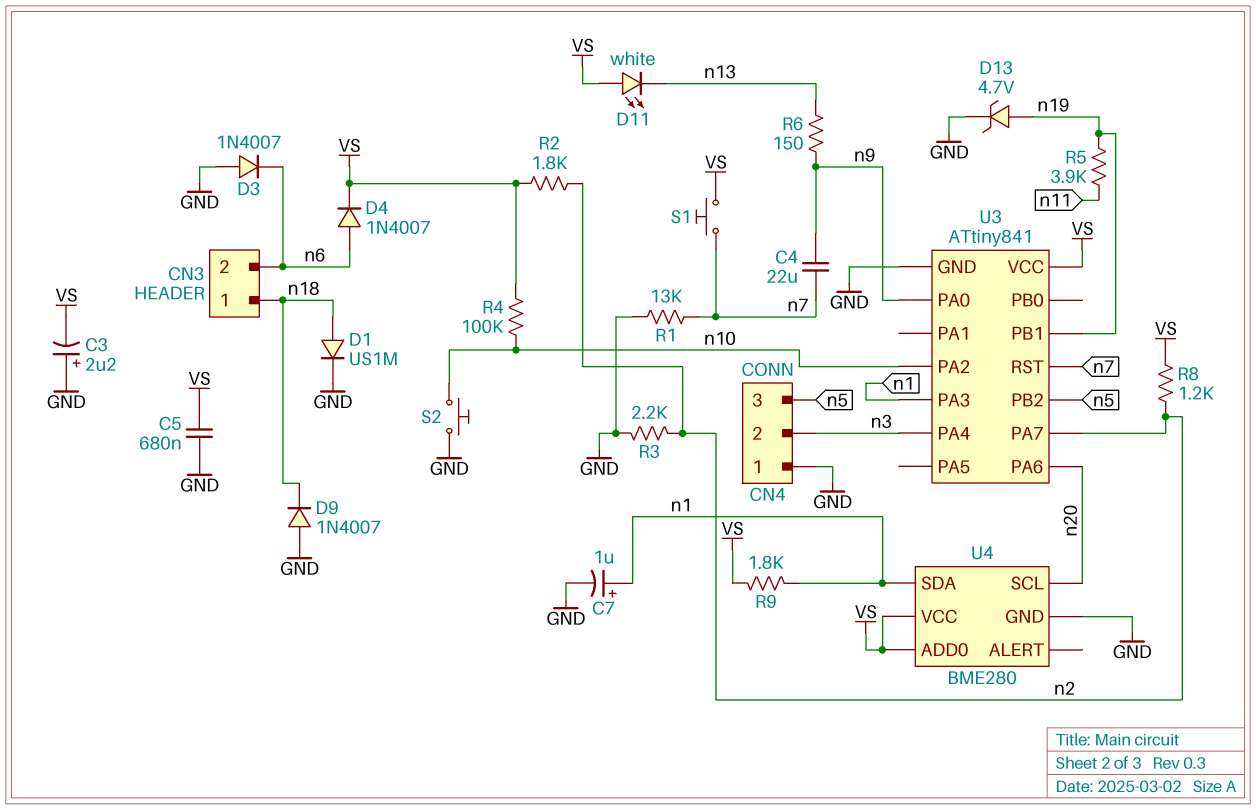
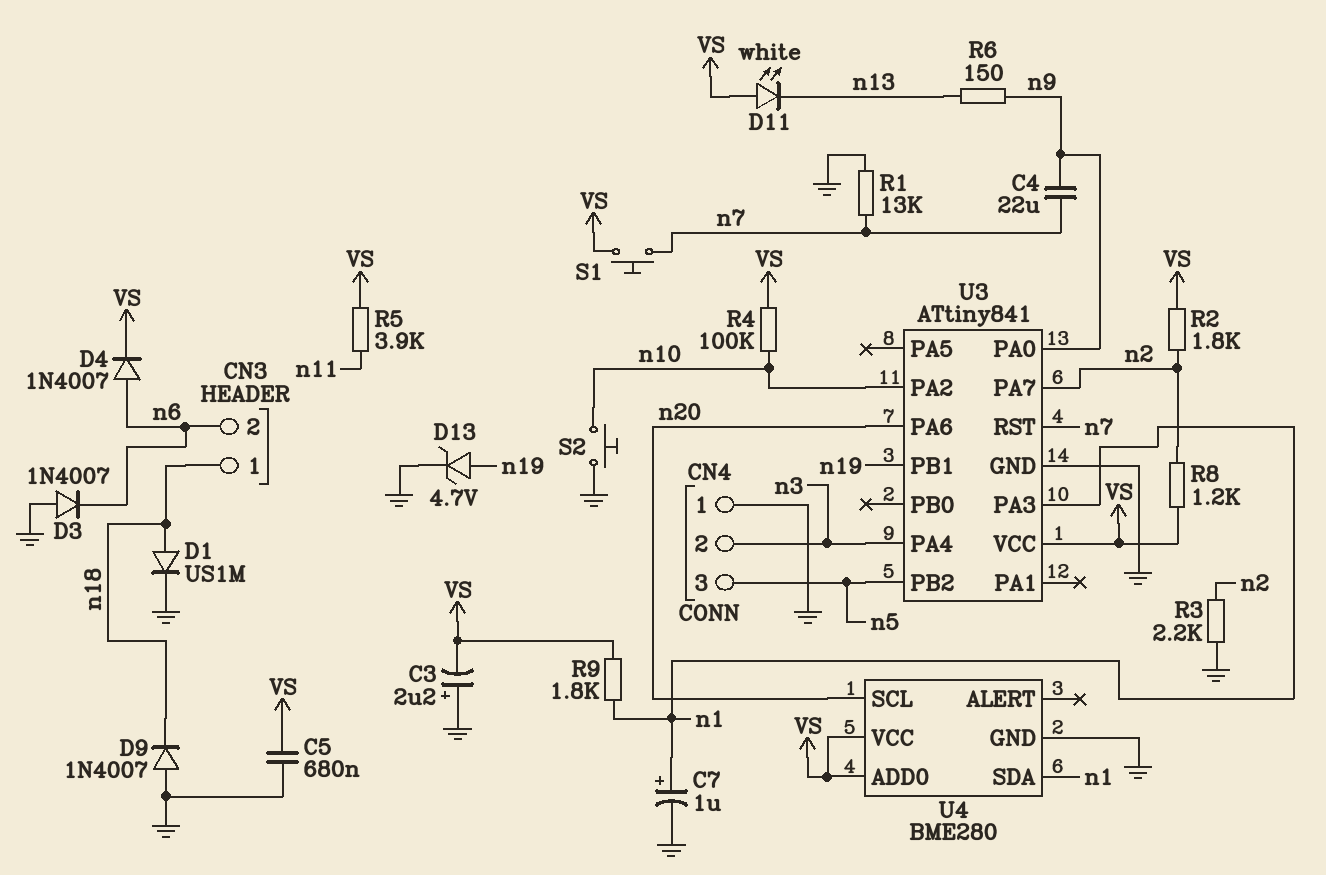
R5: 3.9k (n11, n19) -> 3.9k (VS, n11)

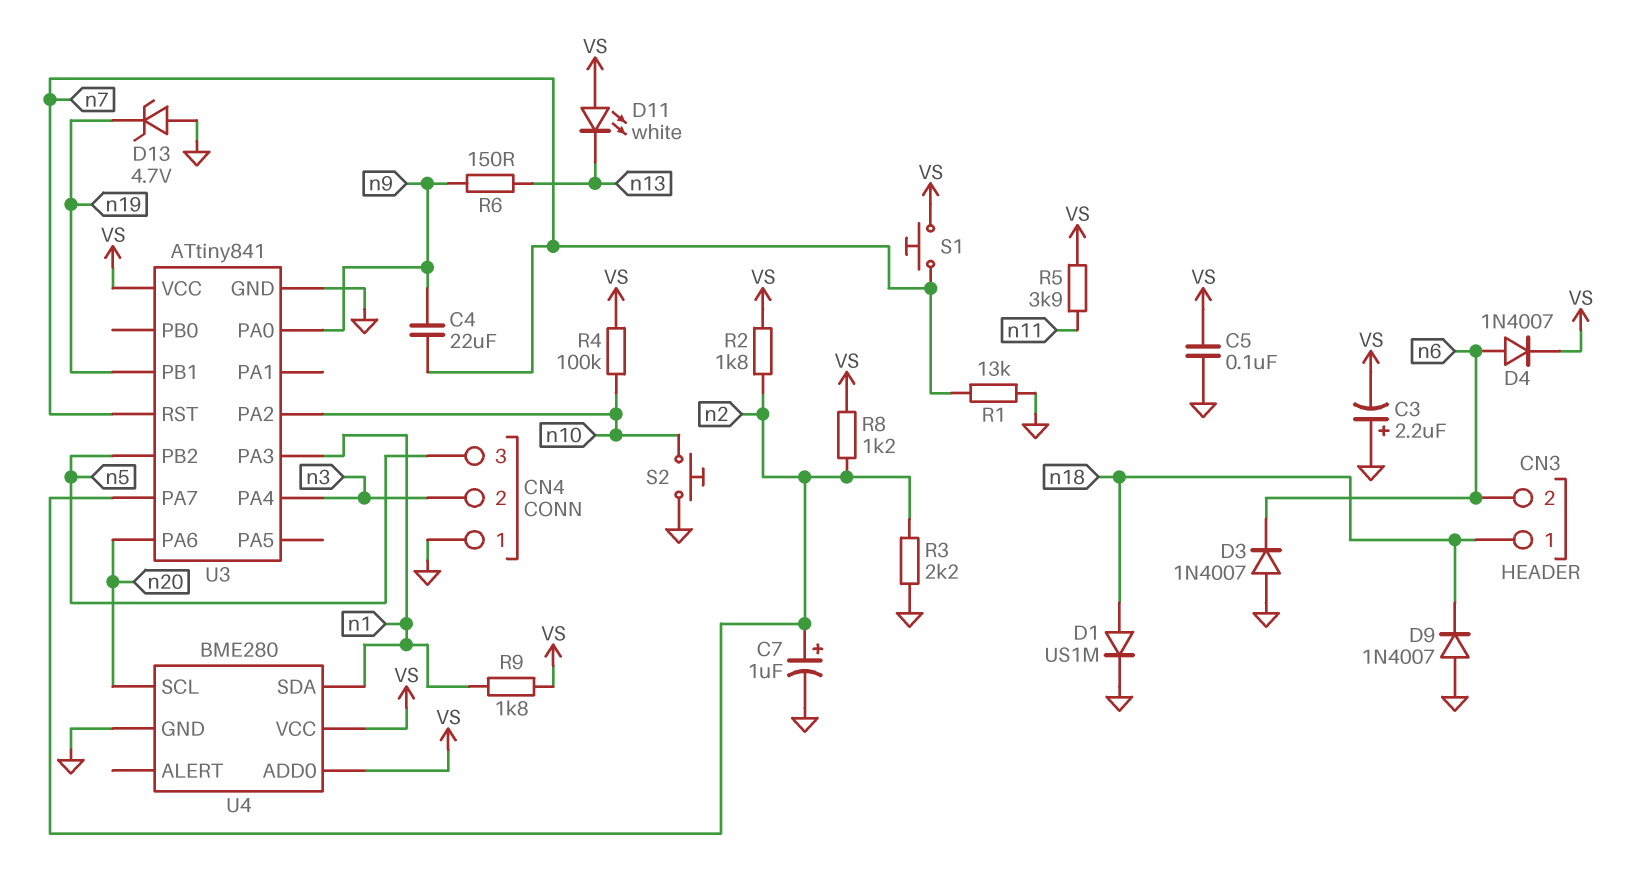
C5: 680nF (GND, VS) -> 100nF (GND, VS)
C7: 1uF (plus n1, minus GND) -> 1uF (plus n2, minus GND)
D13: zener 4.7V (A n19, K GND) -> zener 4.7V (A GND, K n19)

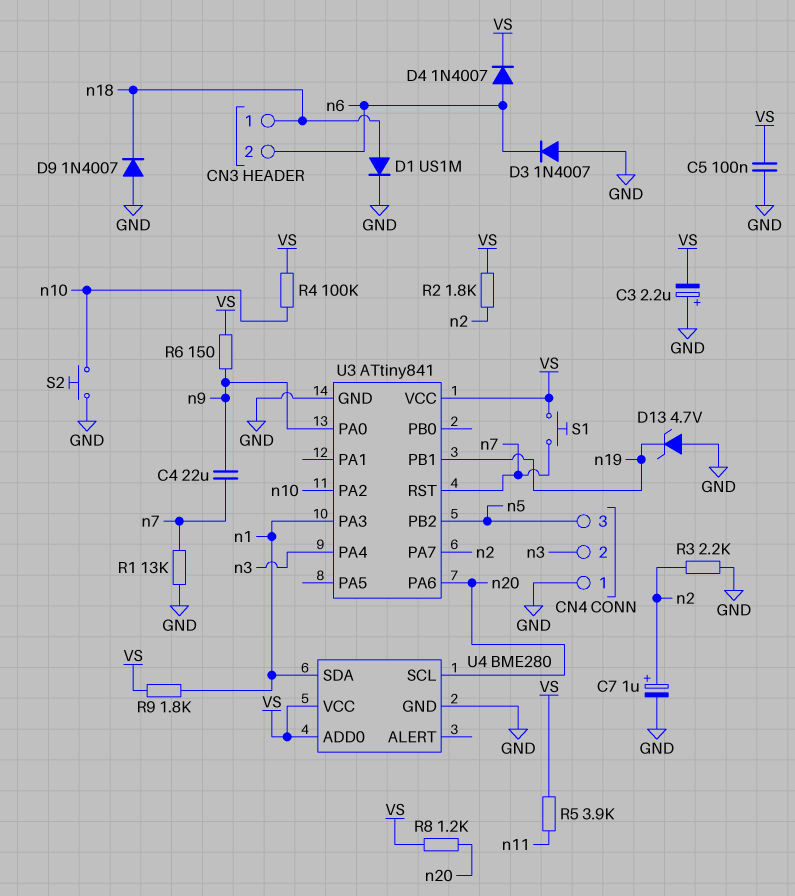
D11: LED white (A VS, K n13) -> none
R6: 150 (n9, n13) -> 150 (VS, n9)
R8: 1.2k (VS, n2) -> 1.2k (VS, n20)

